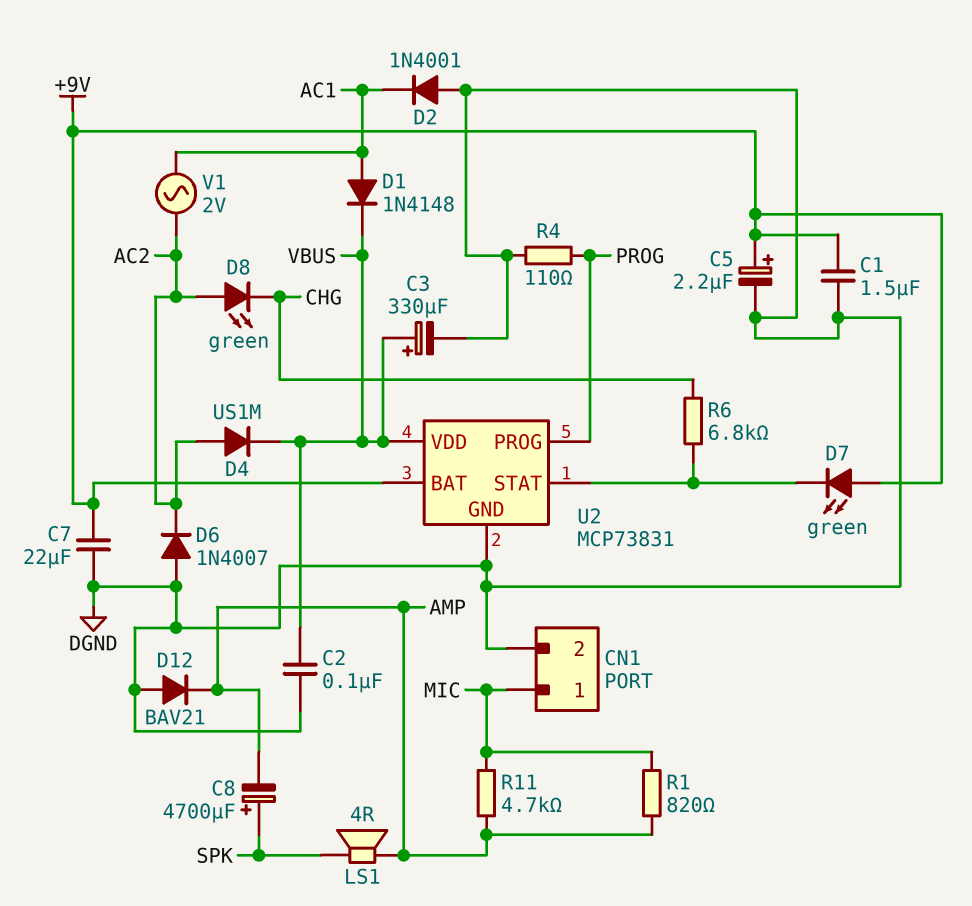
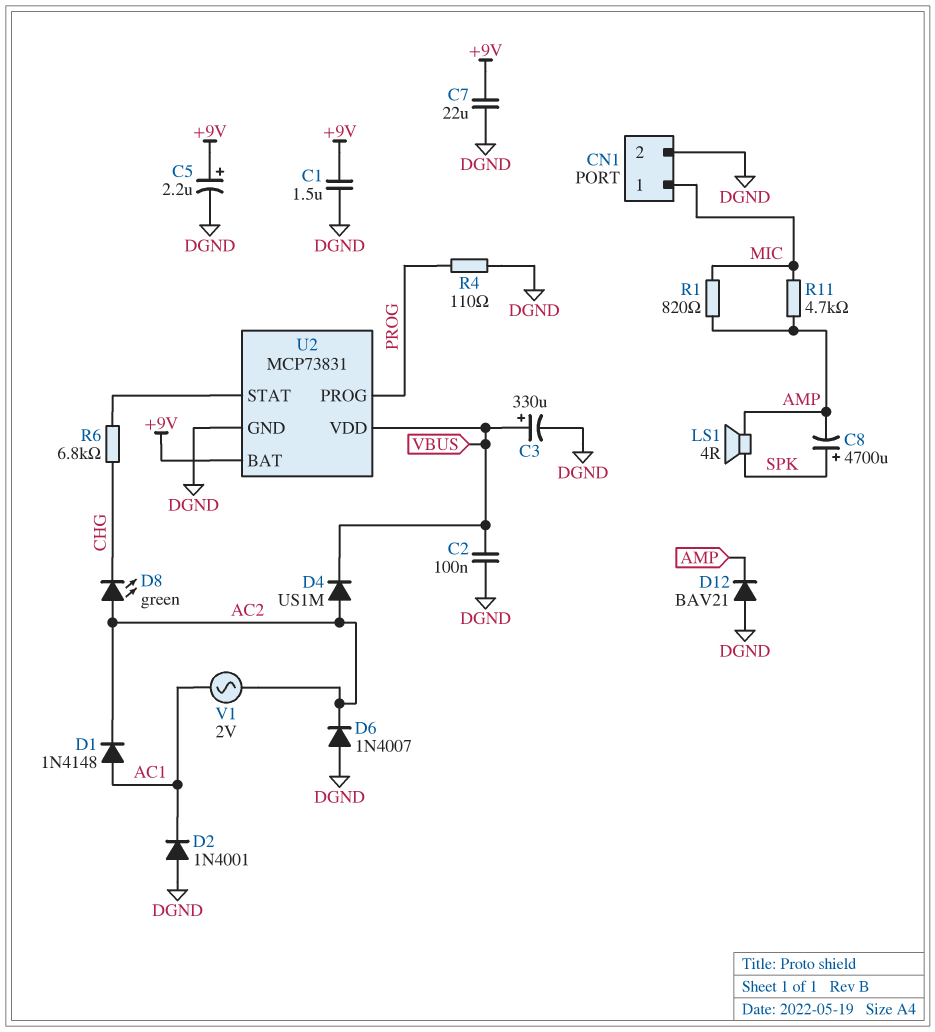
D1: diode 1N4148 (A AC1, K VBUS) -> diode 1N4148 (A AC1, K AC2)
D7: LED green (A +9V, K U2/STAT) -> none

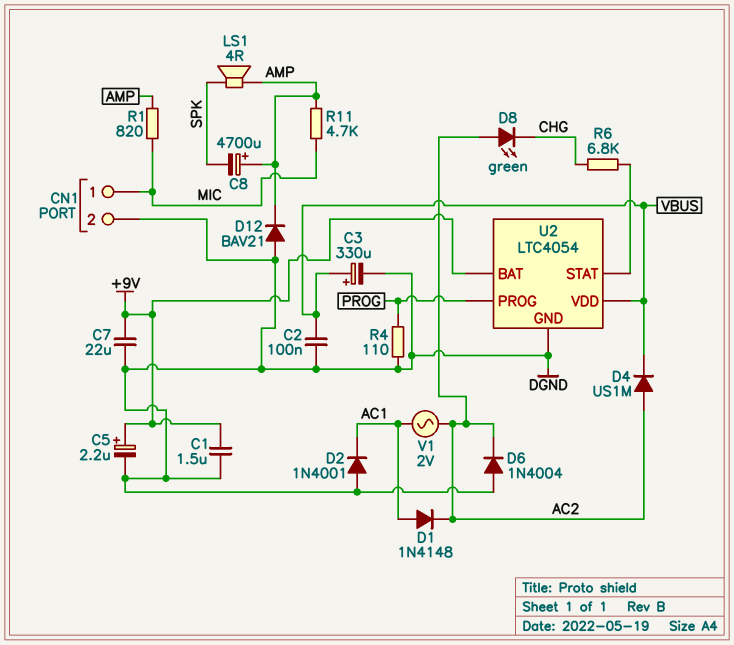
C8: 4700uF (plus SPK, minus AMP) -> 4700uF (plus AMP, minus SPK)
D6: diode 1N4007 (A DGND, K AC2) -> diode 1N4004 (A DGND, K AC2)
U2: MCP73831 -> LTC4054

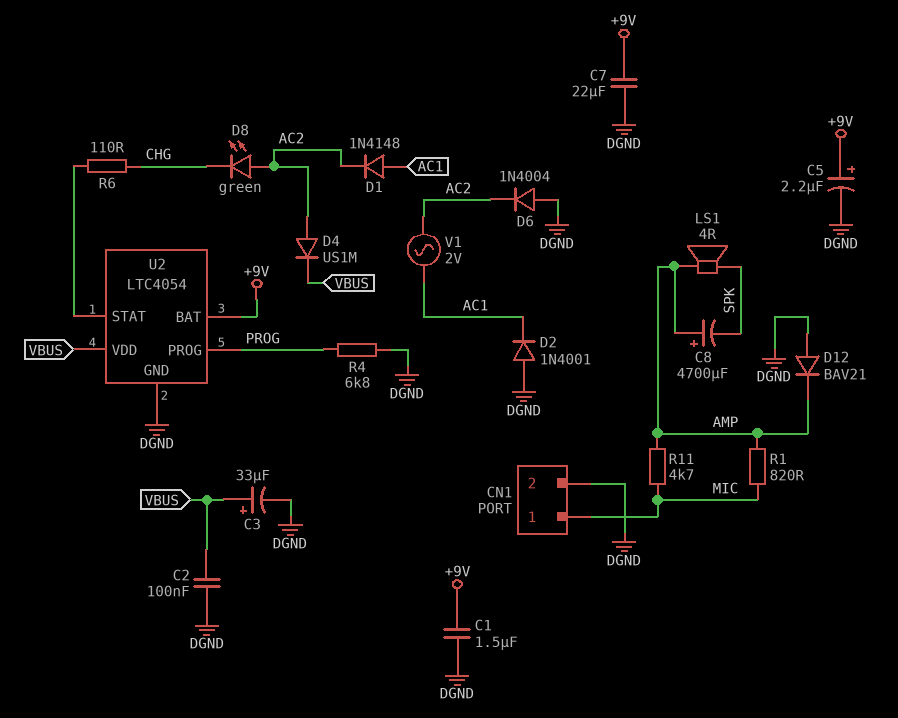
C3: 330uF (plus VBUS, minus DGND) -> 33uF (plus VBUS, minus DGND)
R4: 110 (DGND, PROG) -> 6.8k (DGND, PROG)
R6: 6.8k (CHG, U2/STAT) -> 110 (CHG, U2/STAT)

